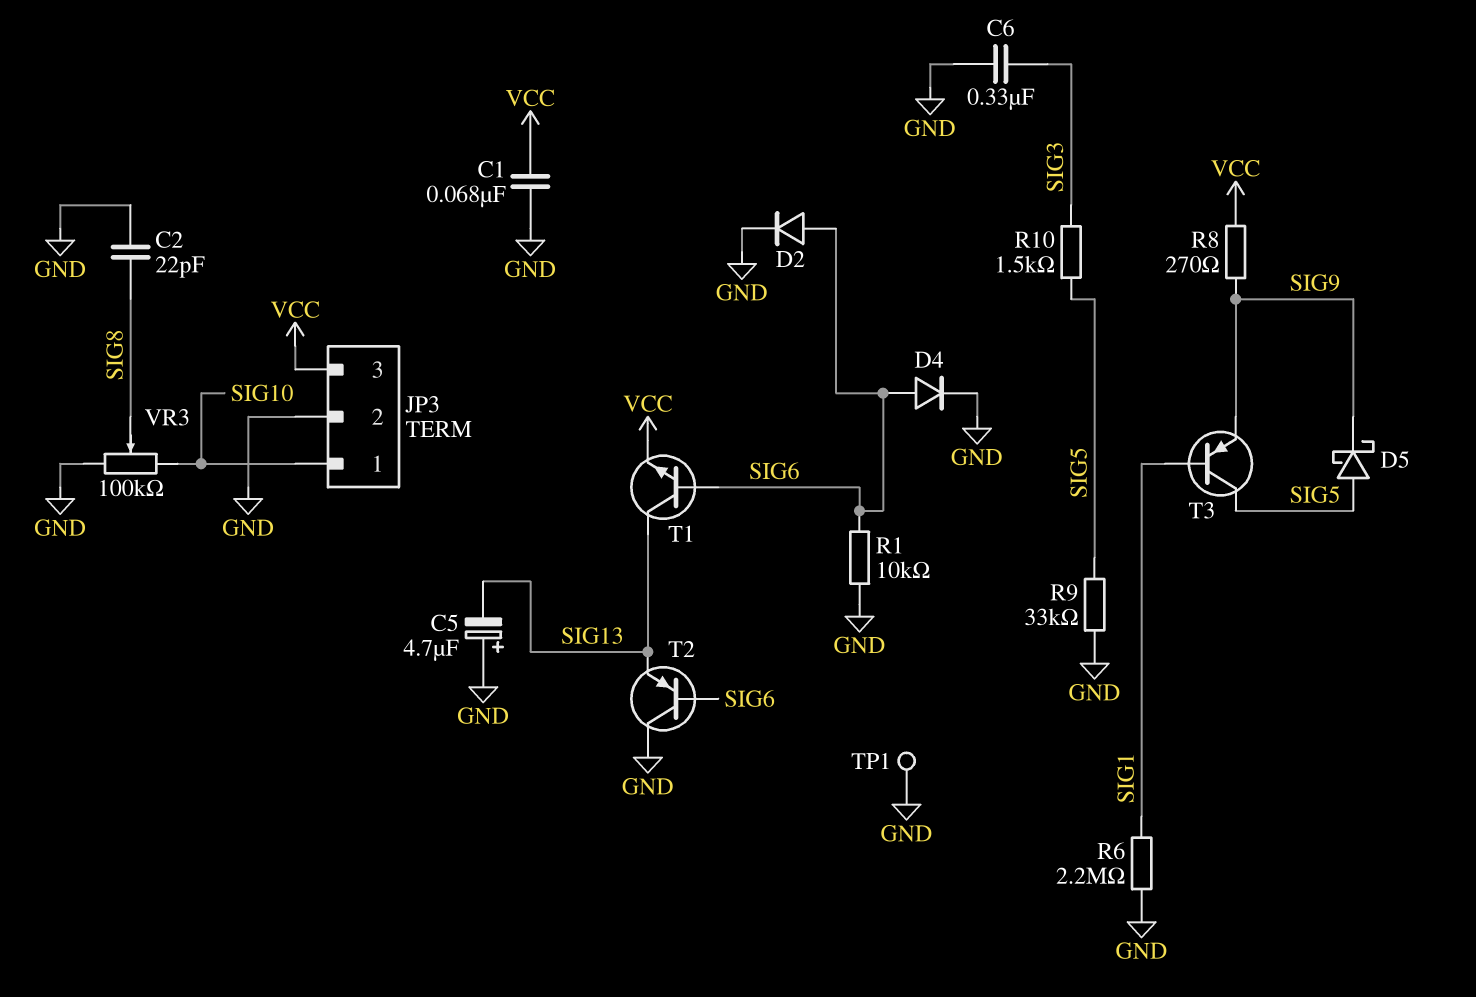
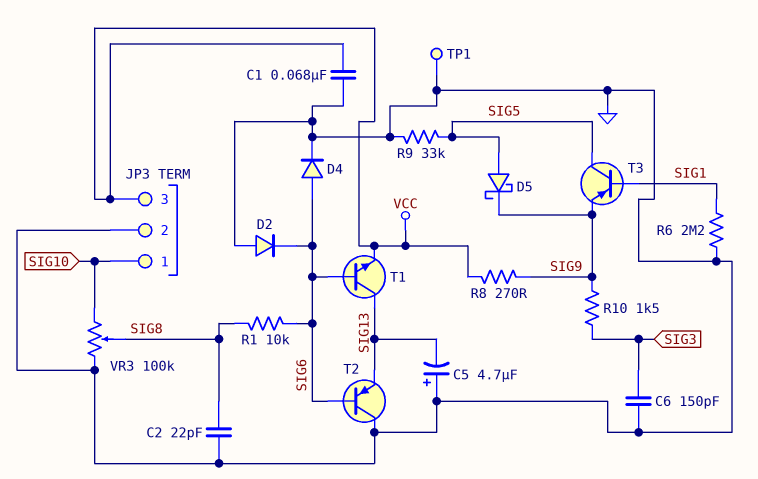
C6: 330nF (GND, SIG3) -> 150pF (GND, SIG3)
D2: diode (A SIG6, K GND) -> diode (A GND, K SIG6)
R1: 10k (GND, SIG6) -> 10k (SIG6, SIG8)
R10: 1.5k (SIG3, SIG5) -> 1.5k (SIG3, SIG9)

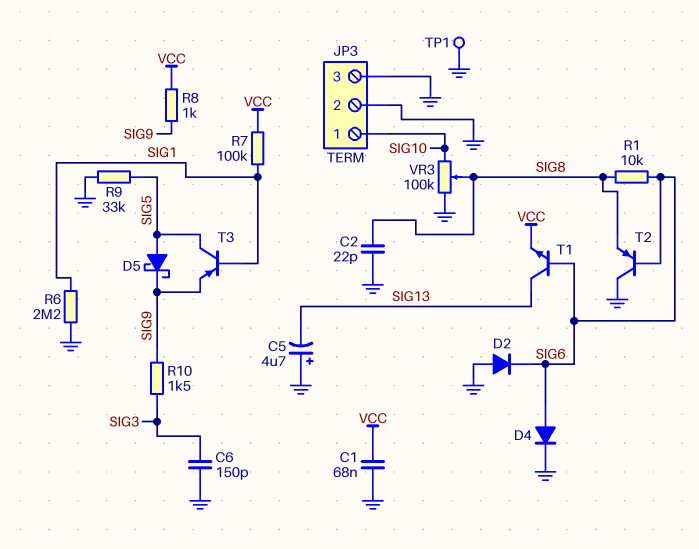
JP3 pin 3: VCC -> GND
R7: none -> 100k (SIG1, VCC)
R8: 270 (SIG9, VCC) -> 1k (SIG9, VCC)
T2: PNP (B SIG6, C GND, E SIG13) -> PNP (B SIG6, C GND, E SIG8)

